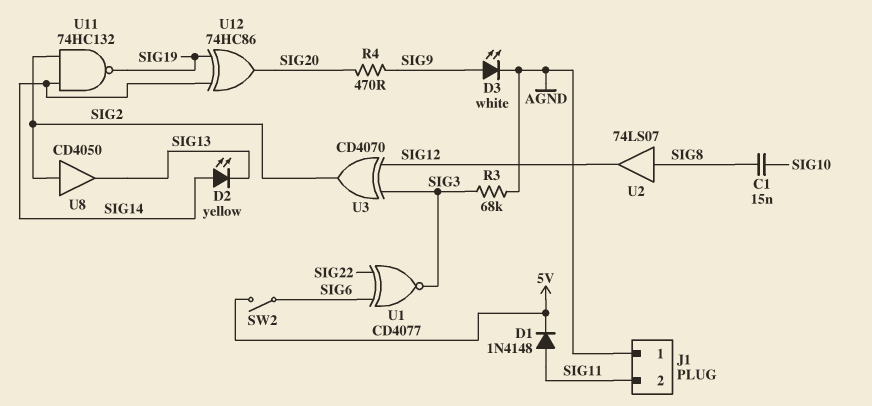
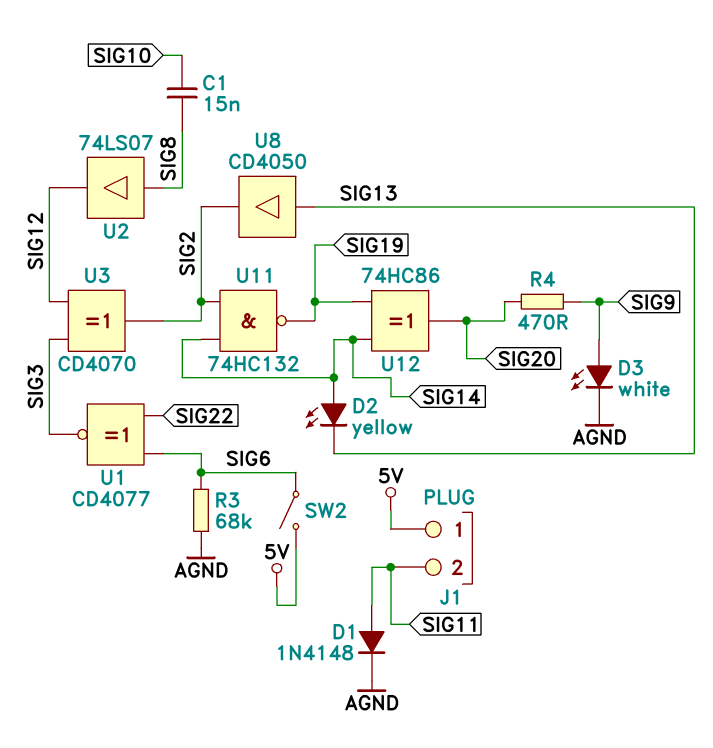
D1: diode 1N4148 (A SIG11, K 5V) -> diode 1N4148 (A SIG11, K AGND)
J1 pin 1: AGND -> 5V
R3: 68k (AGND, SIG3) -> 68k (AGND, SIG6)
U8: buffer CD4050 (in SIG2, out SIG13) -> buffer CD4050 (in SIG13, out SIG2)

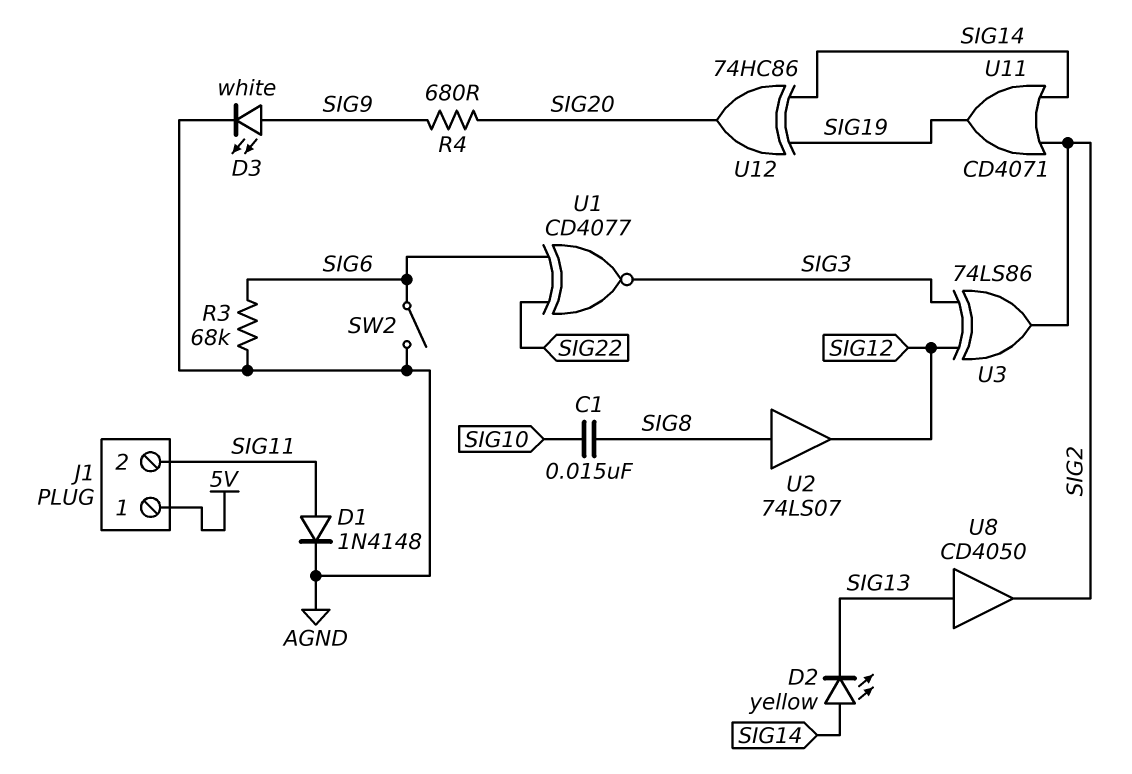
R4: 470 (SIG9, SIG20) -> 680 (SIG9, SIG20)
SW2: switch (5V, SIG6) -> switch (AGND, SIG6)
U3: XOR CD4070 (in SIG3, in SIG12, out SIG2) -> XOR 74LS86 (in SIG3, in SIG12, out SIG2)
U11: NAND 74HC132 (in SIG2, in SIG14, out SIG19) -> OR CD4071 (in SIG2, in SIG14, out SIG19)

